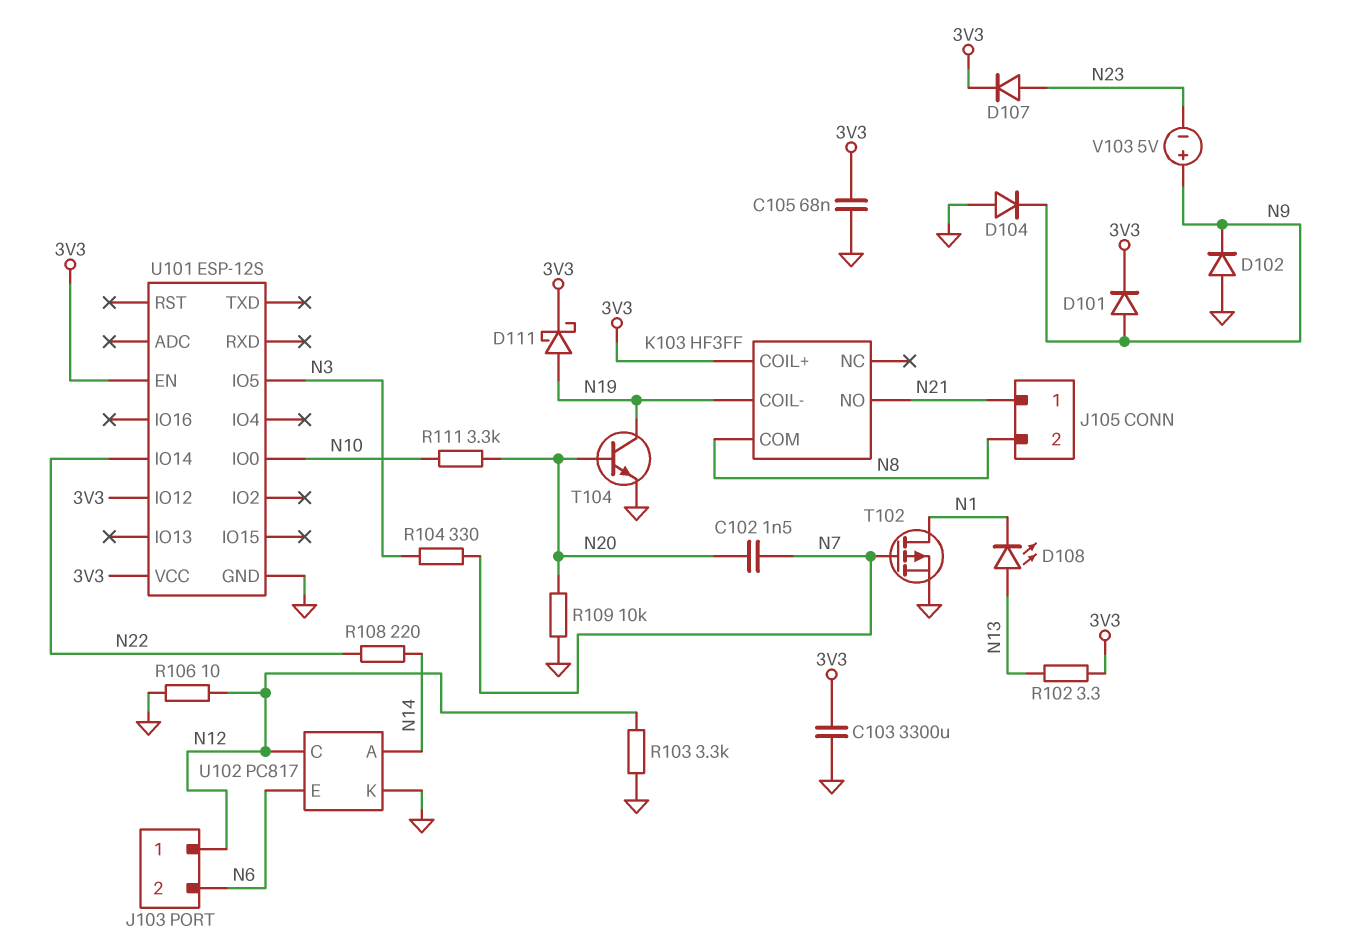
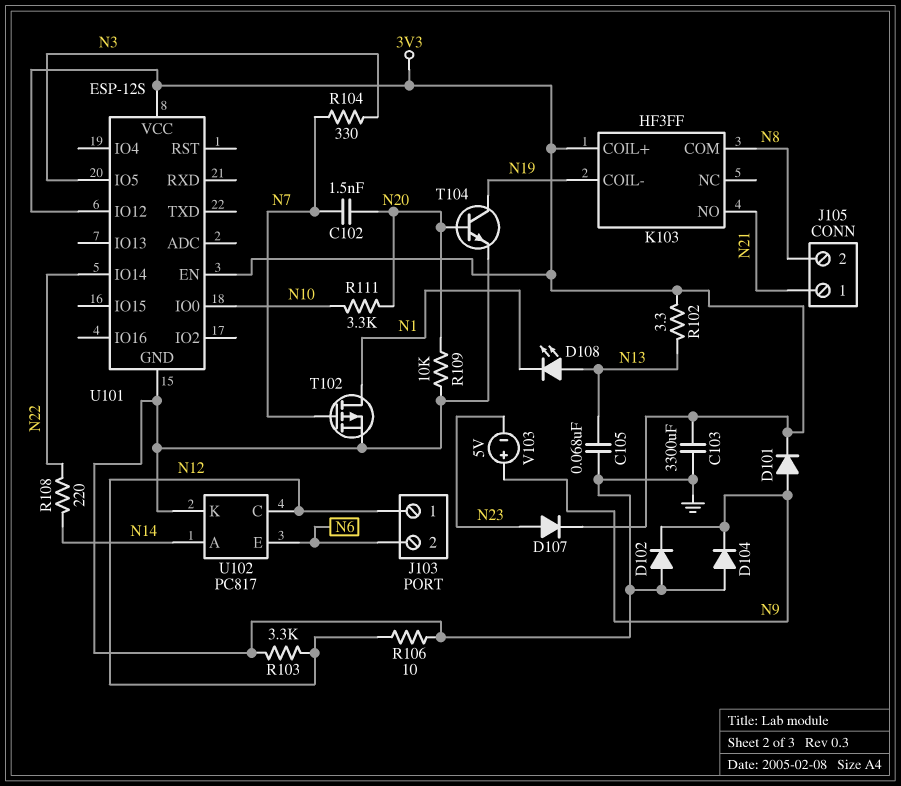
C105: 68nF (3V3, GND) -> 68nF (GND, N13)
D111: schottky (A N19, K 3V3) -> none

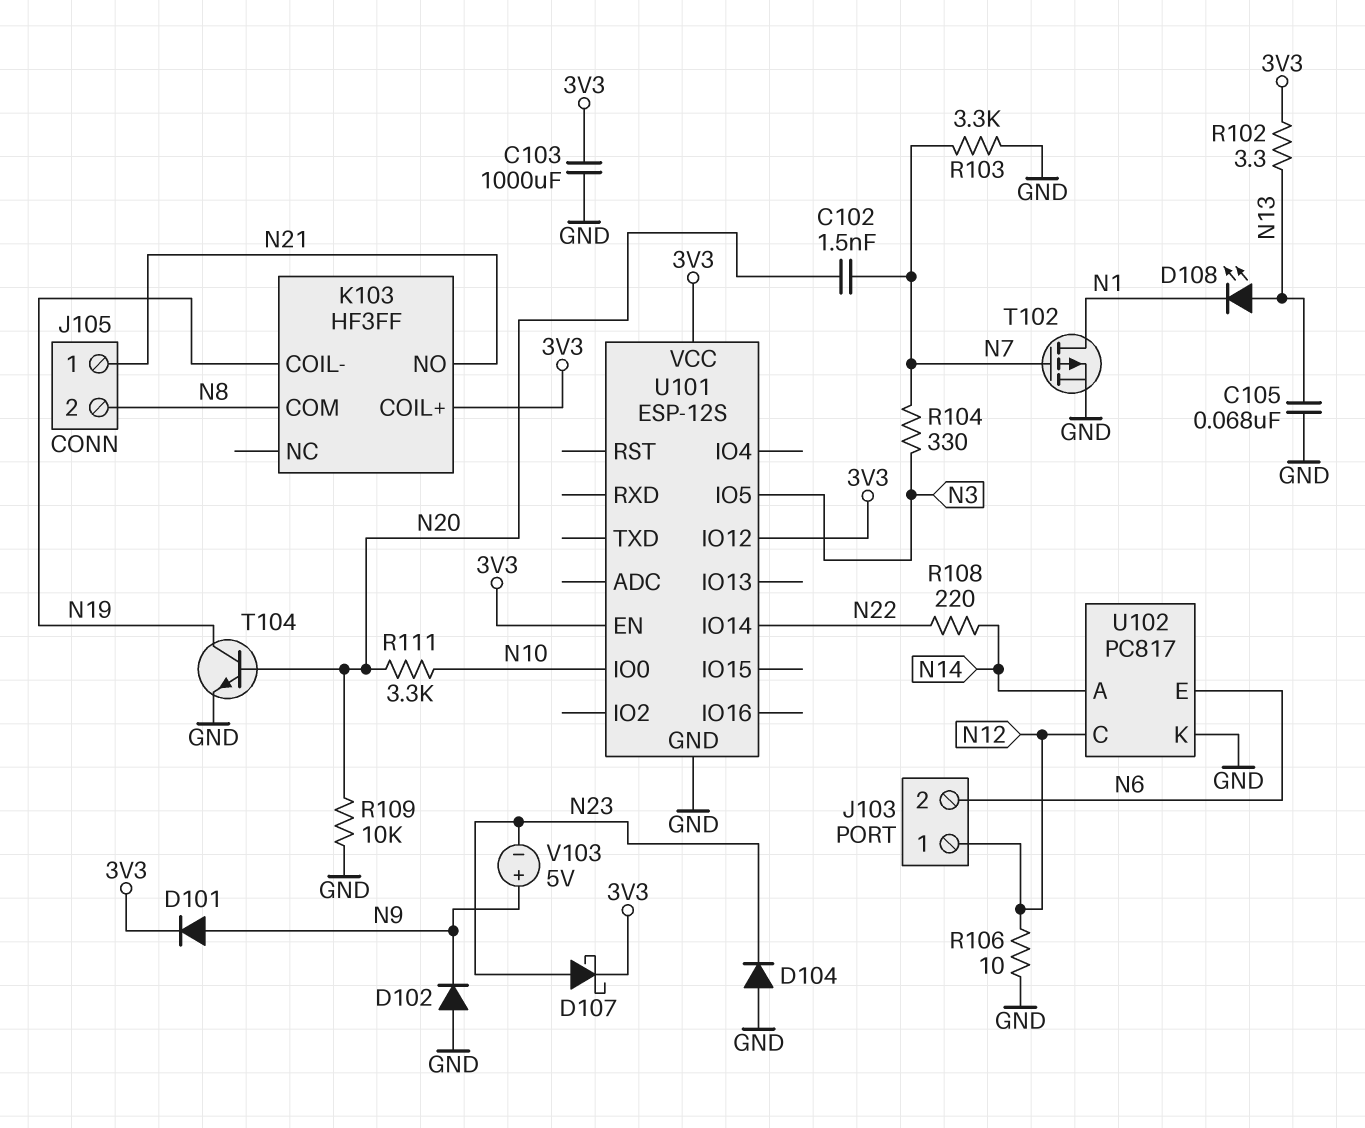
C103: 3300uF (3V3, GND) -> 1000uF (3V3, GND)
D104: diode (A GND, K N9) -> diode (A GND, K N23)
D107: diode (A N23, K 3V3) -> schottky (A N23, K 3V3)
R103: 3.3k (GND, N12) -> 3.3k (GND, N7)

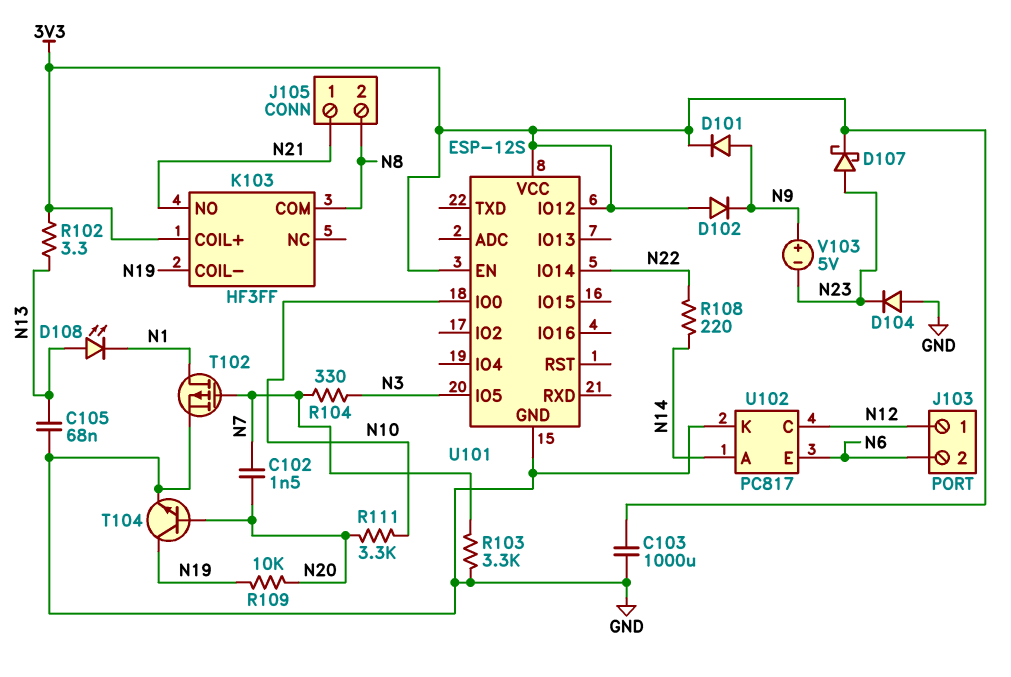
D102: diode (A GND, K N9) -> diode (A 3V3, K N9)
R106: 10 (GND, N12) -> none
R109: 10k (GND, N20) -> 10k (N19, N20)

